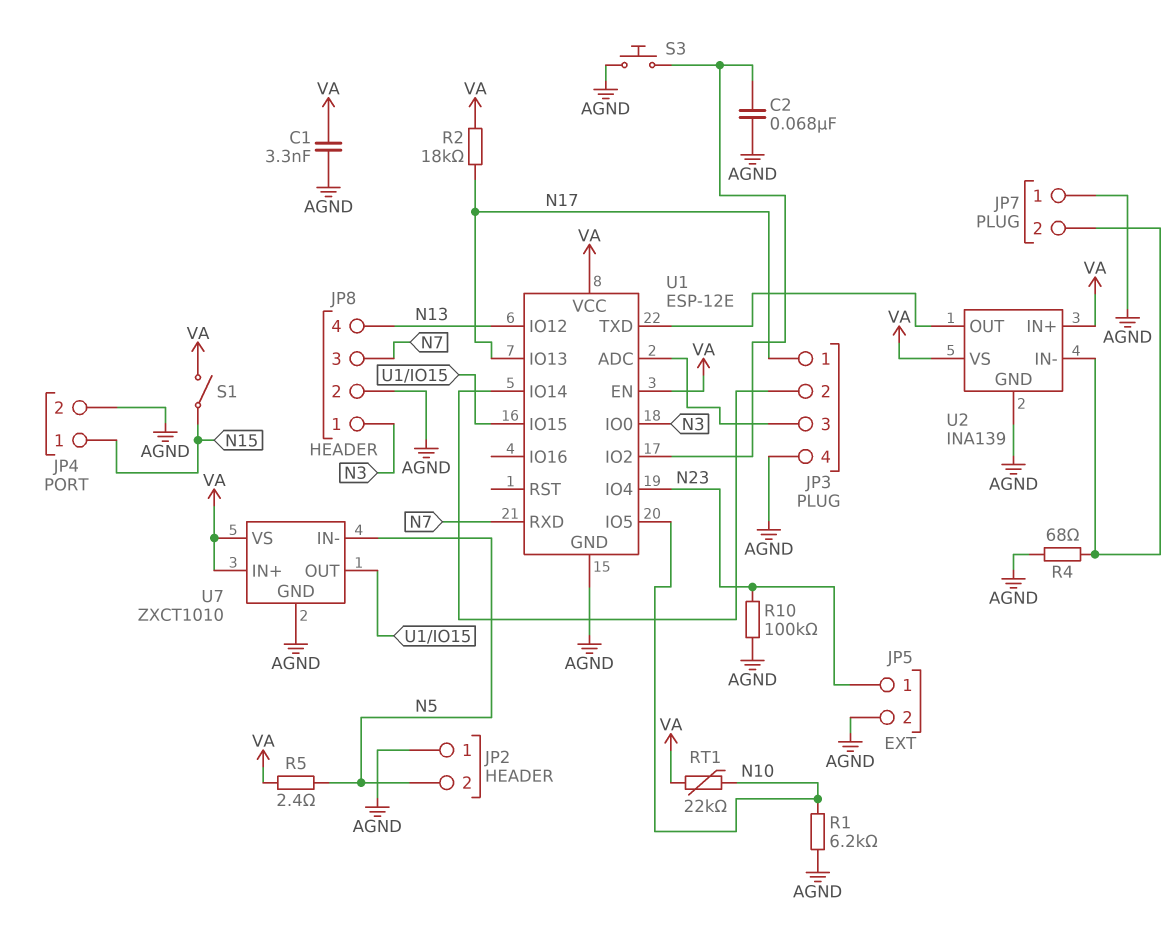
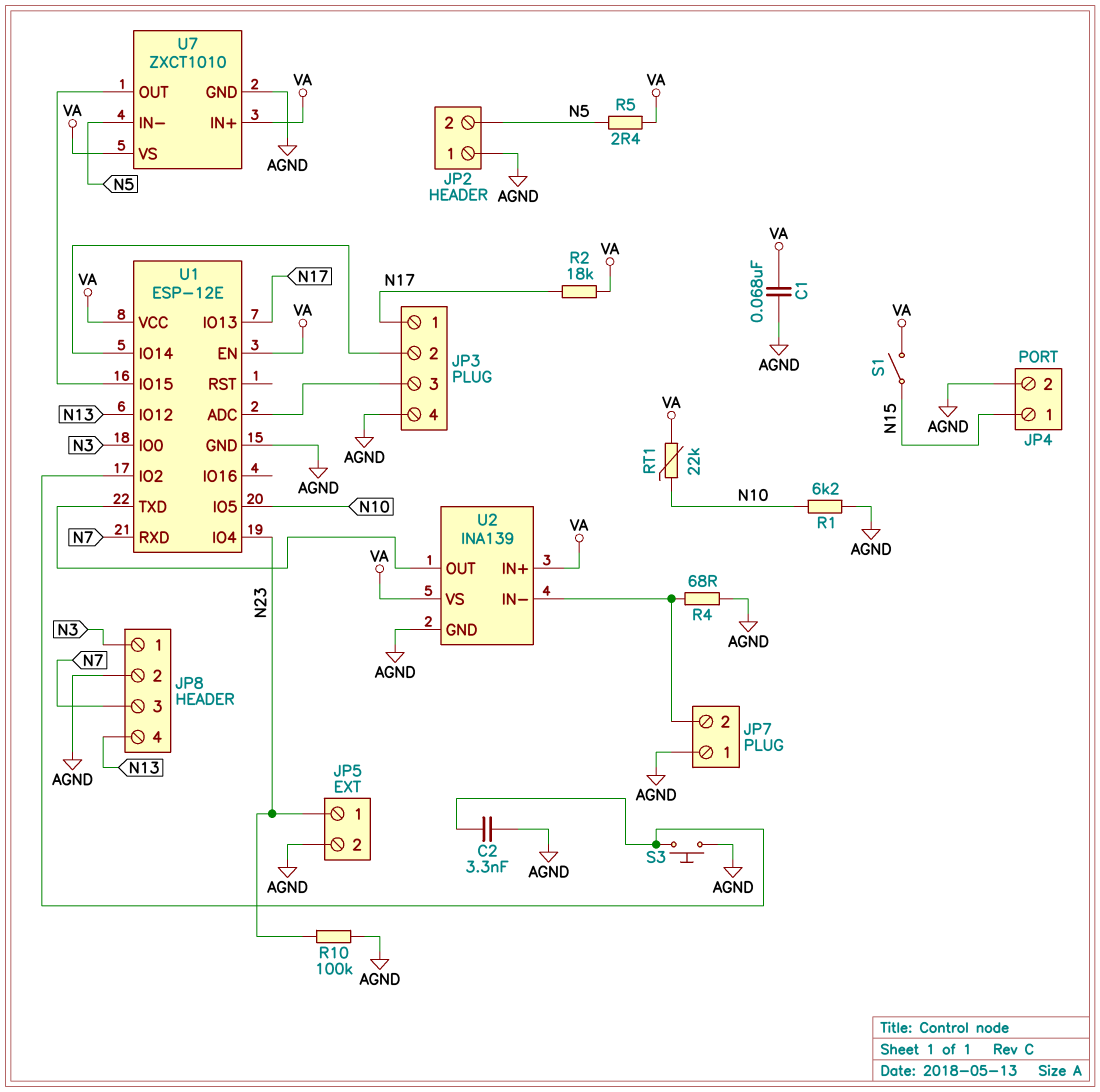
C1: 3.3nF (AGND, VA) -> 68nF (AGND, VA)
C2: 68nF (AGND, U1/IO2) -> 3.3nF (AGND, U1/IO2)

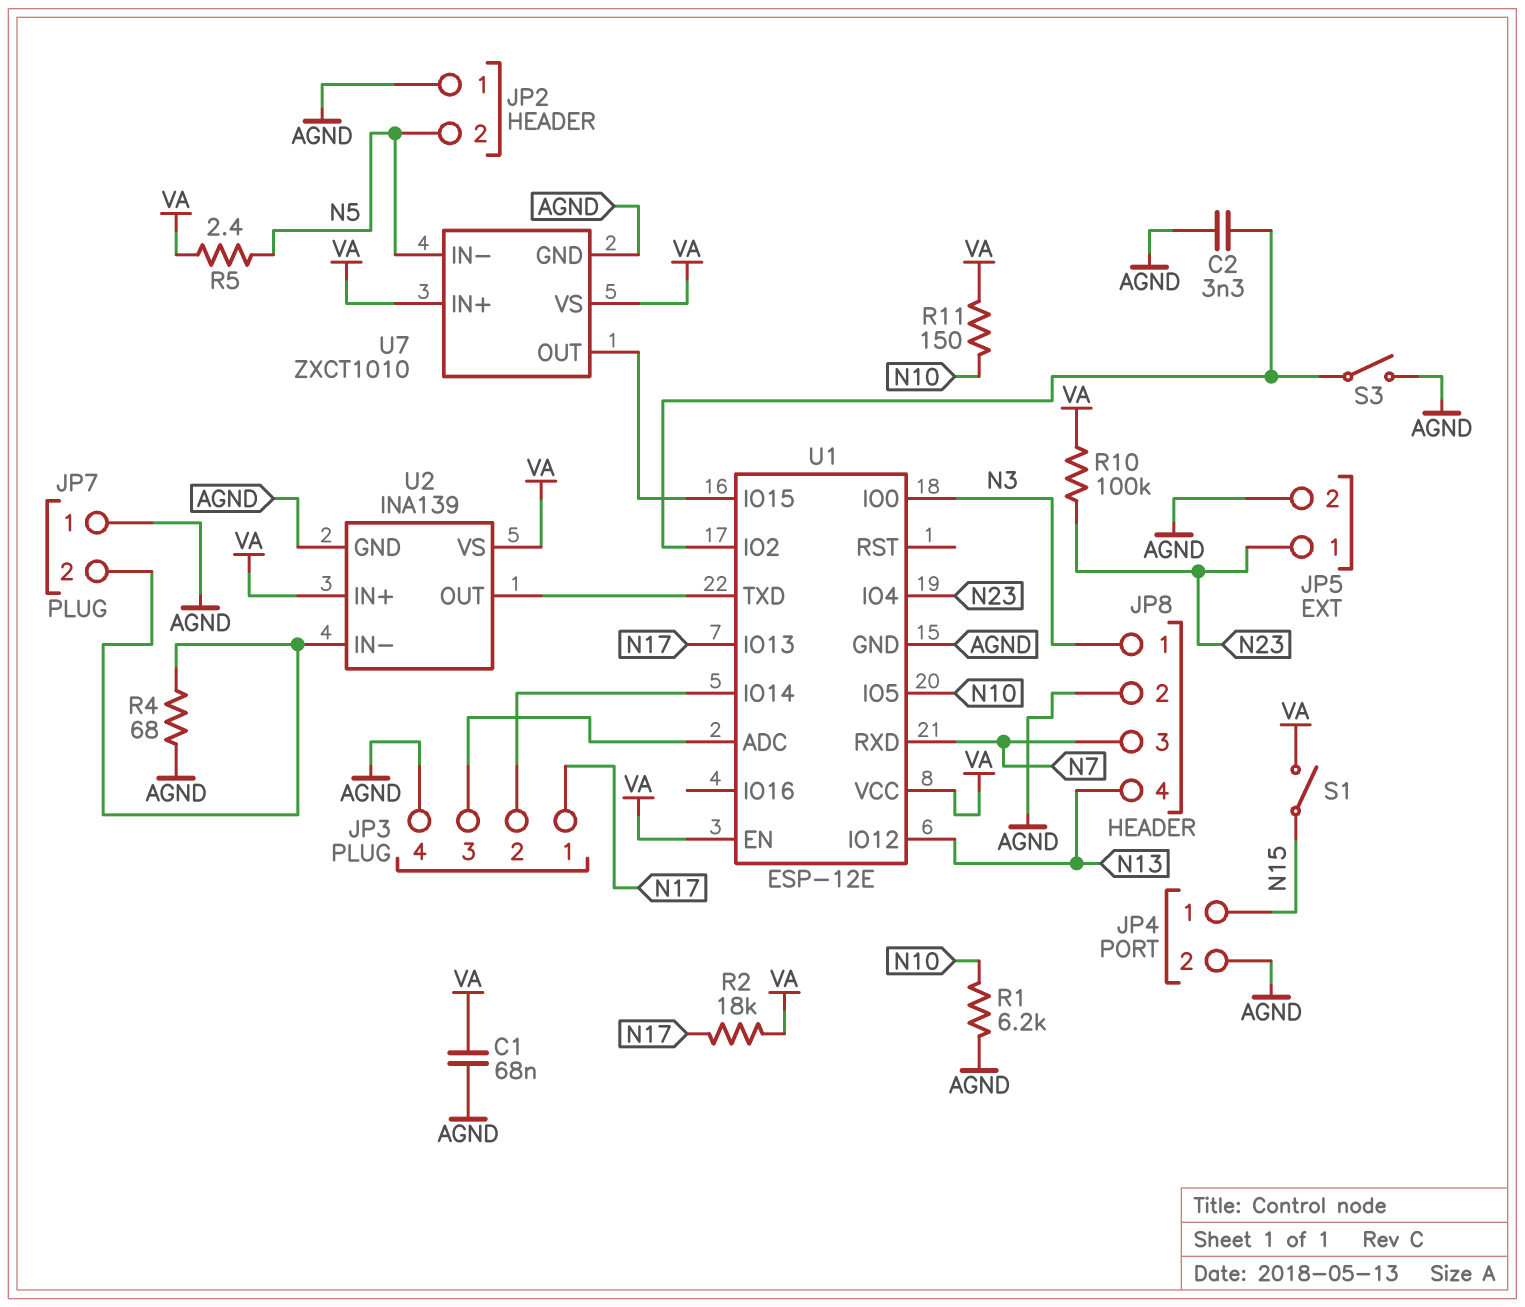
R10: 100k (AGND, N23) -> 100k (N23, VA)
R11: none -> 150 (N10, VA)
RT1: 22k (N10, VA) -> none
S3: button (AGND, U1/IO2) -> switch (AGND, U1/IO2)

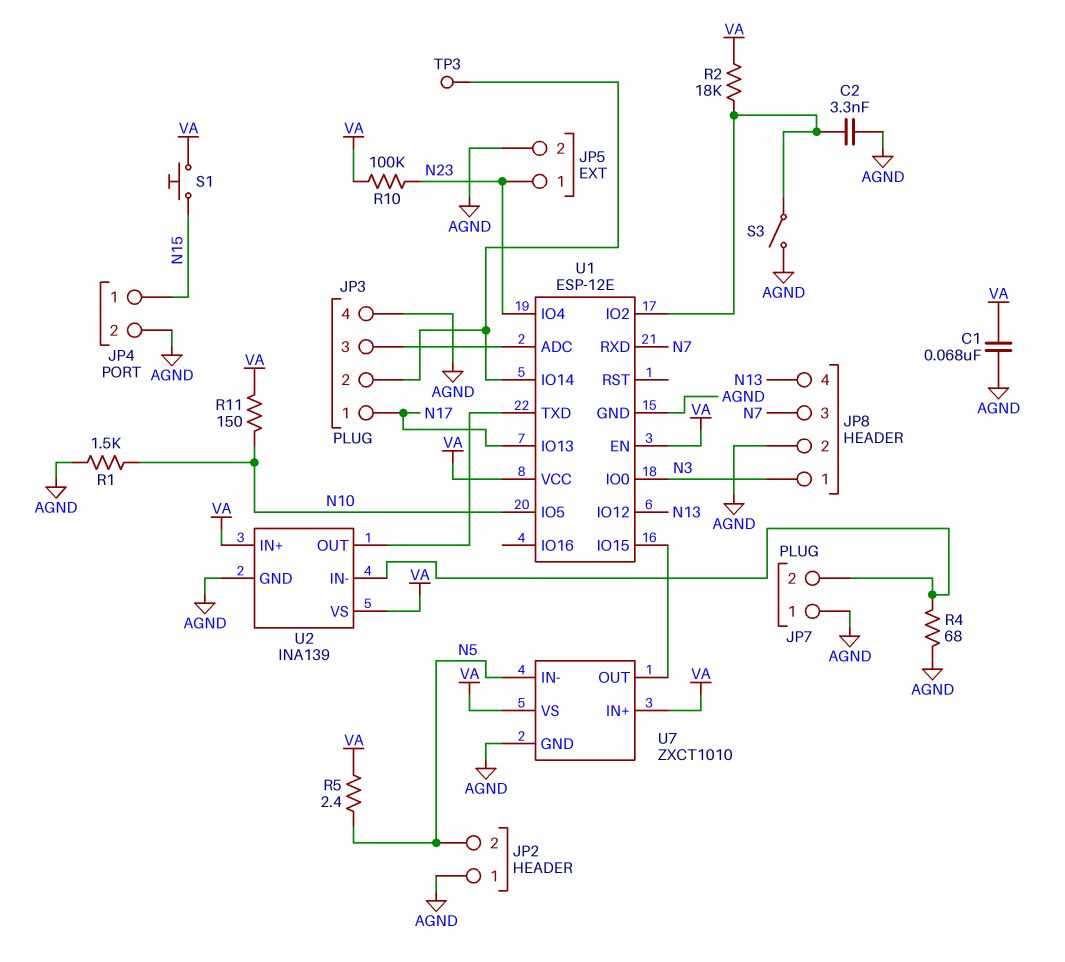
R1: 6.2k (AGND, N10) -> 1.5k (AGND, N10)
R2: 18k (N17, VA) -> 18k (U1/IO2, VA)
S1: switch (N15, VA) -> button (N15, VA)
TP3: none -> test point (JP3/2)

